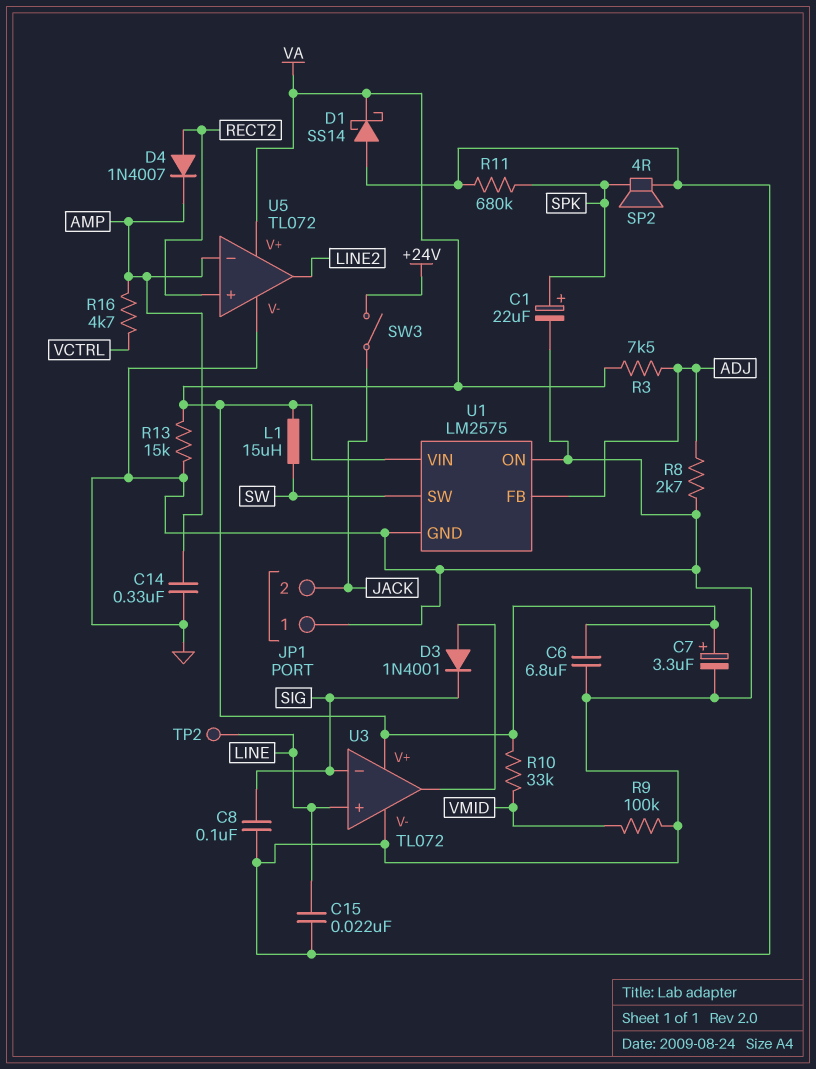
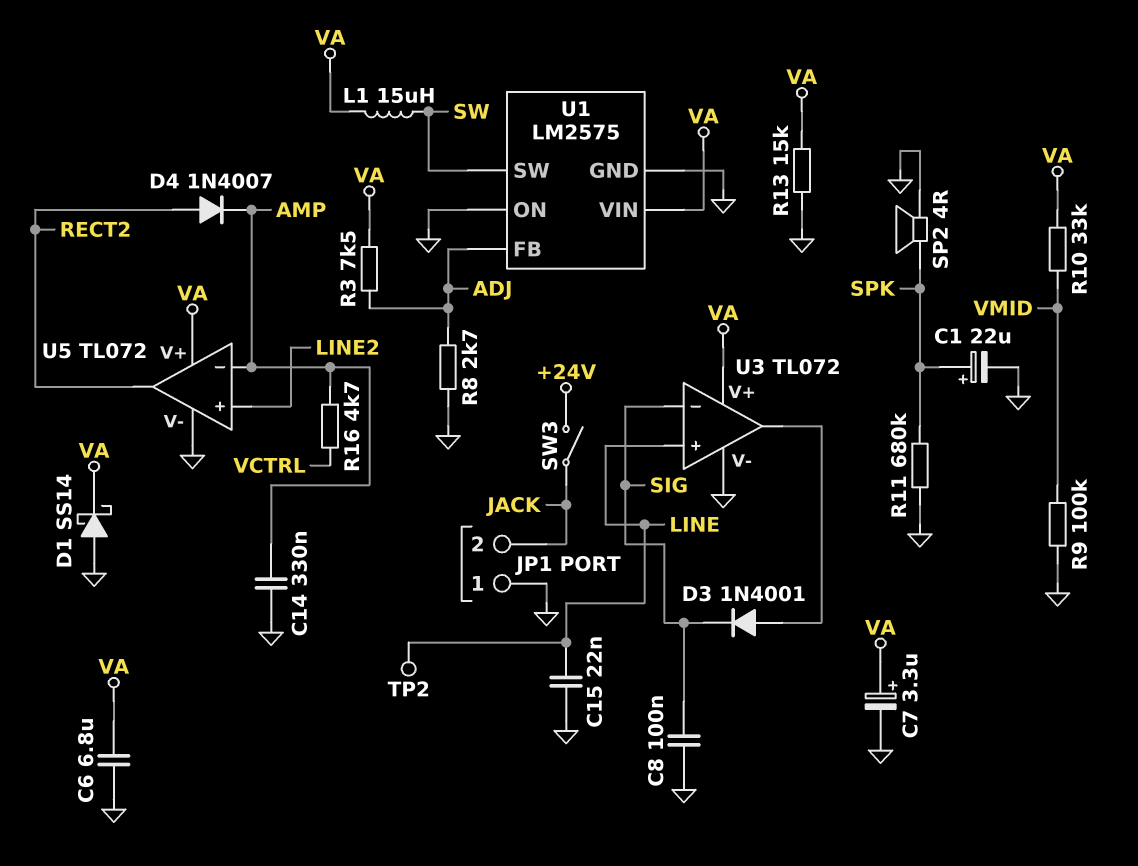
U5 pin in+: RECT2 -> LINE2
U5 pin out: LINE2 -> RECT2

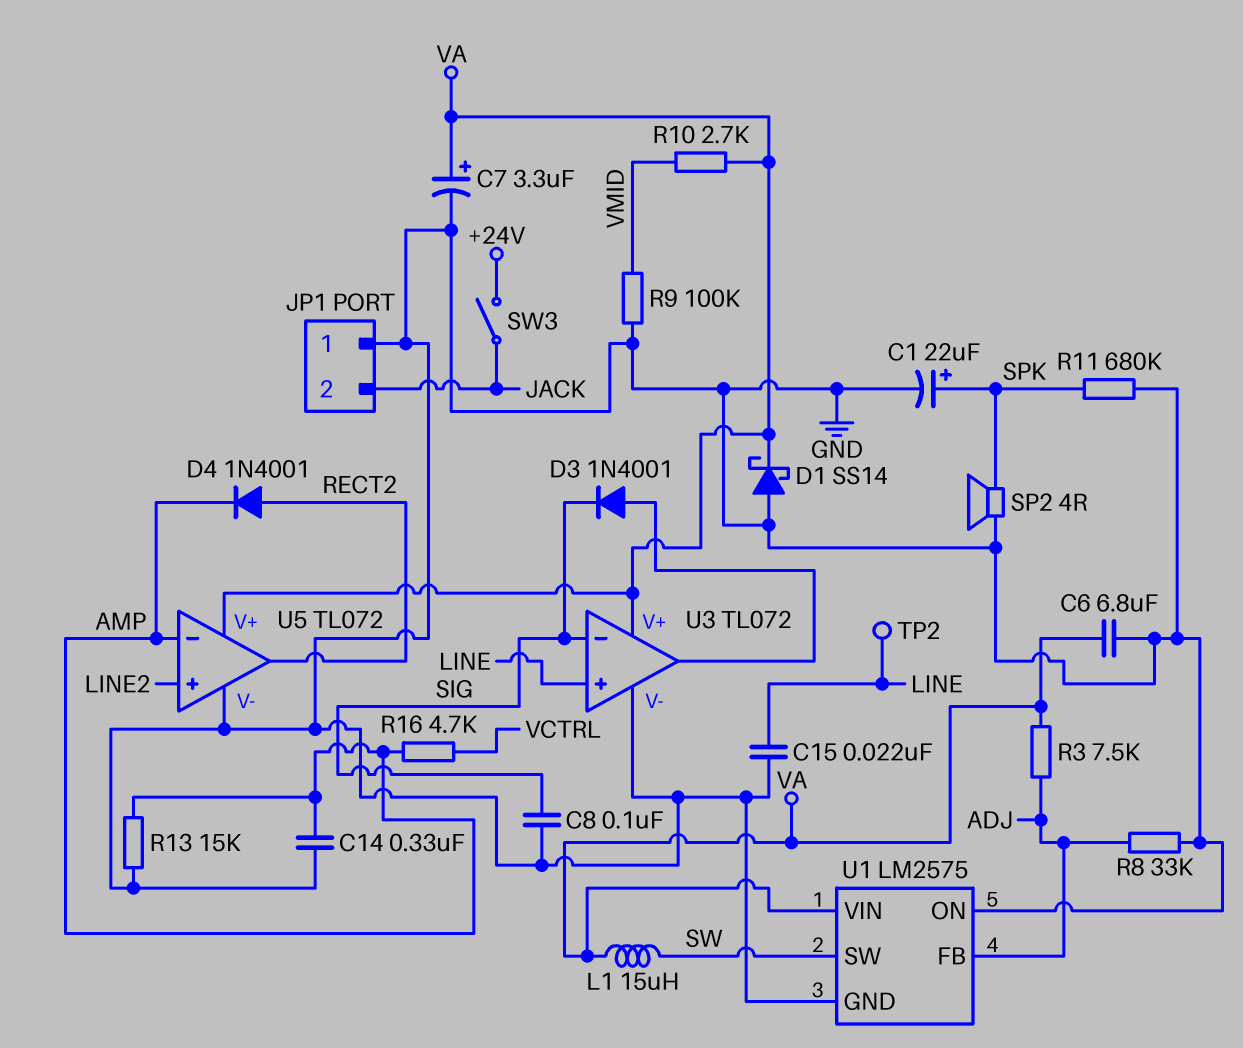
D4: diode 1N4007 (A RECT2, K AMP) -> diode 1N4001 (A RECT2, K AMP)
R8: 2.7k (ADJ, GND) -> 33k (ADJ, GND)
R10: 33k (VA, VMID) -> 2.7k (VA, VMID)
R13: 15k (GND, VA) -> 15k (AMP, GND)

